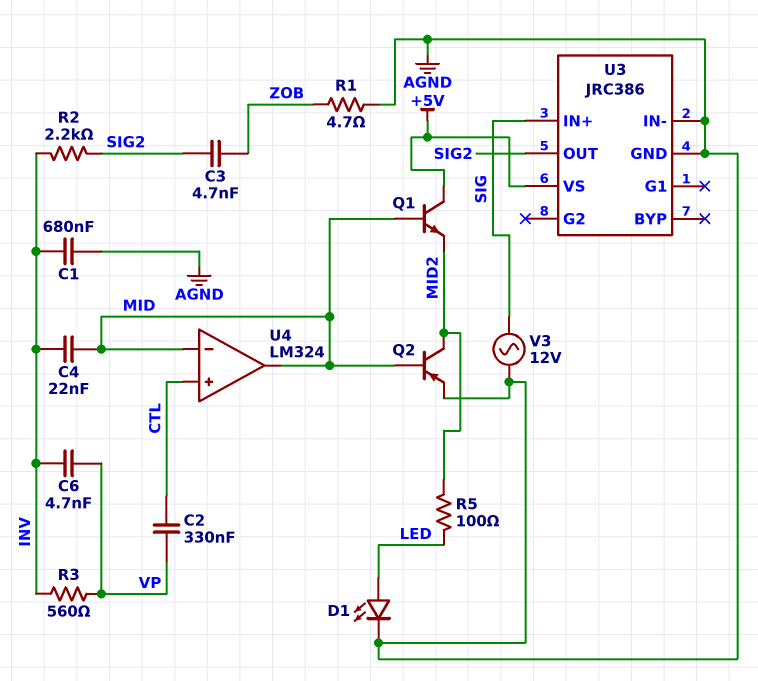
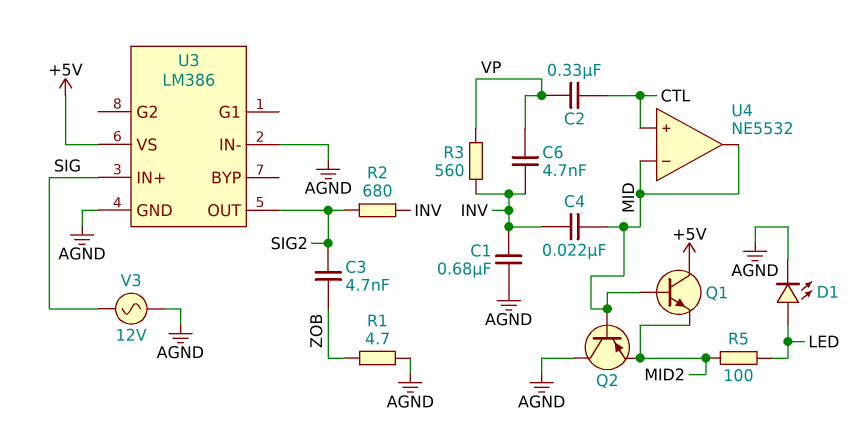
Q2: PNP (B MID, C MID2, E AGND) -> PNP (B MID, C AGND, E MID2)
R2: 2.2k (INV, SIG2) -> 680 (INV, SIG2)
U3: JRC386 -> LM386
U4: LM324 -> NE5532

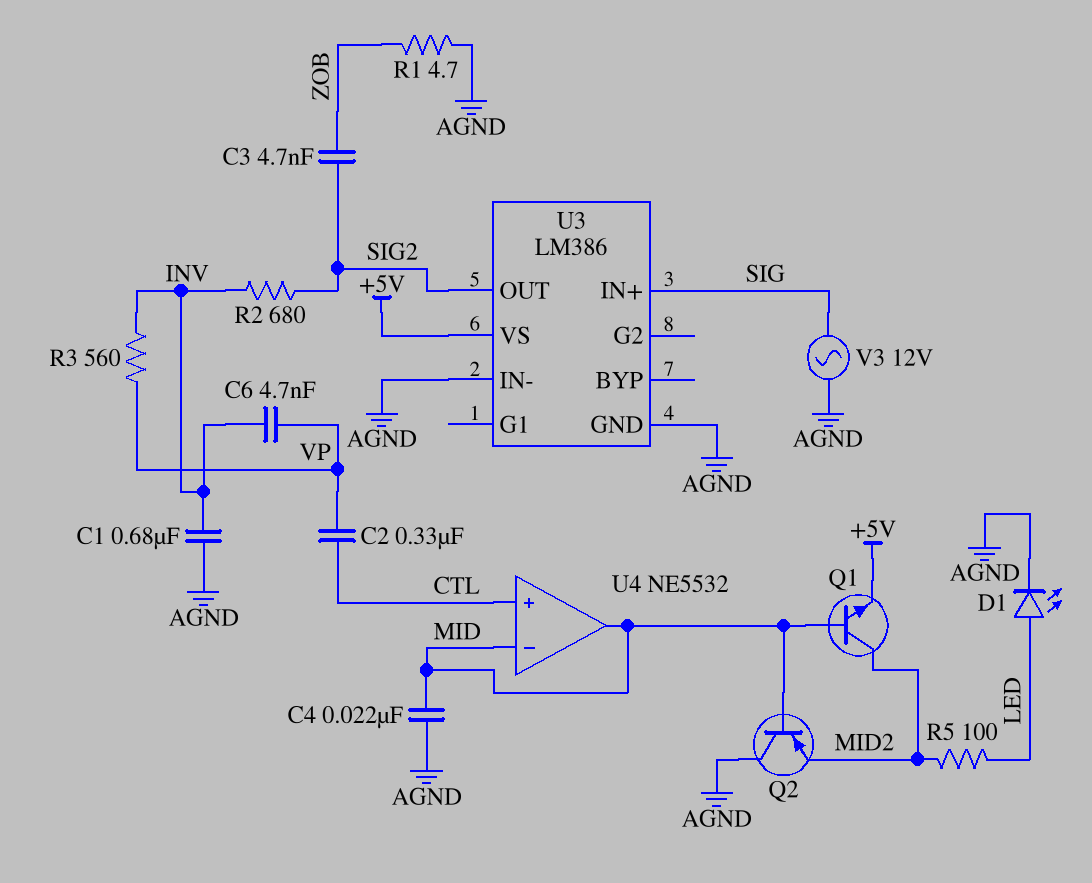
C4: 22nF (INV, MID) -> 22nF (AGND, MID)
Q1: NPN (B MID, C +5V, E MID2) -> NPN (B MID, C MID2, E +5V)

